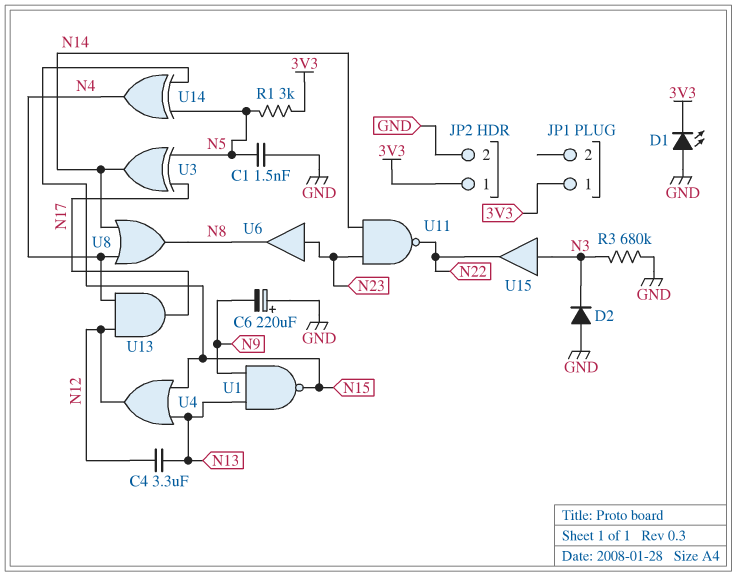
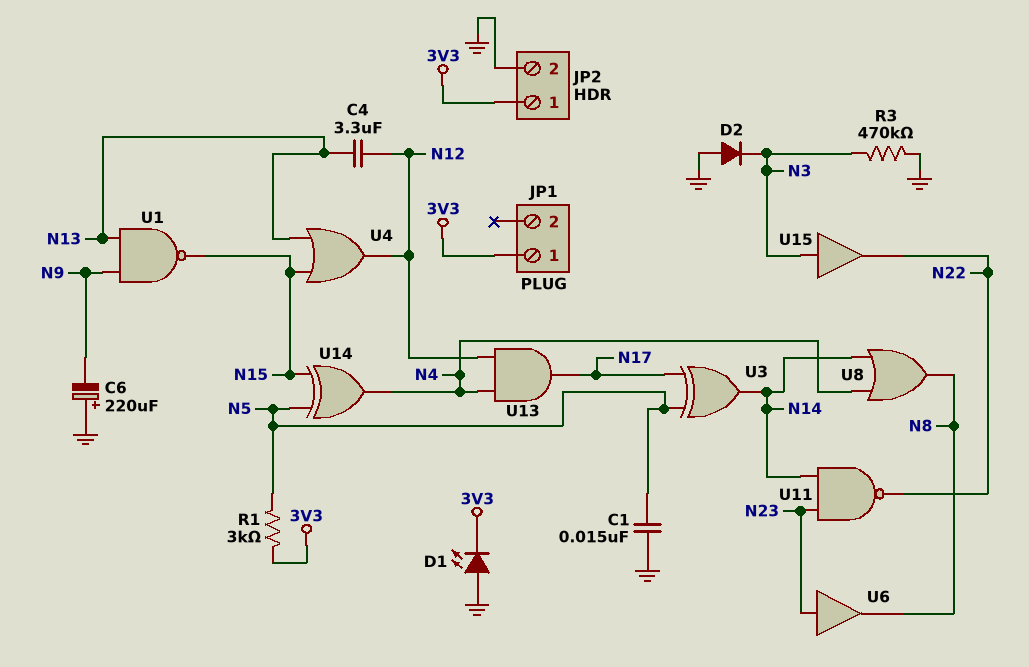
C1: 1.5nF (GND, N5) -> 15nF (GND, N5)
R3: 680k (GND, N3) -> 470k (GND, N3)

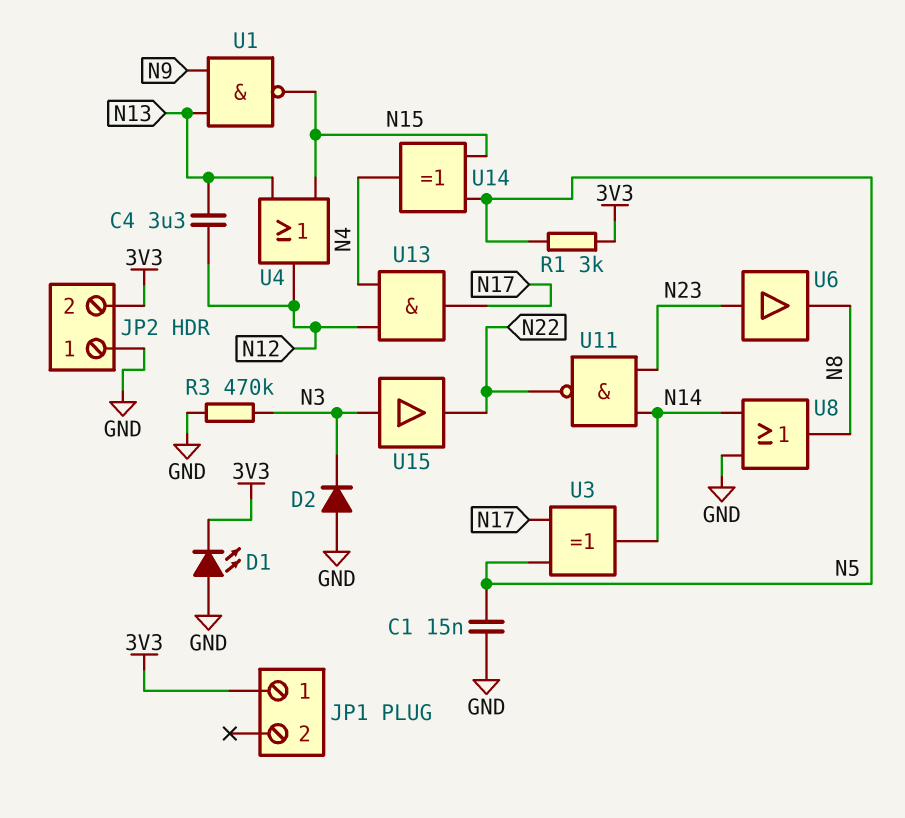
C6: 220uF (plus GND, minus N9) -> none
JP2 pin 1: 3V3 -> GND
JP2 pin 2: GND -> 3V3
U8: OR (in N4, in N14, out N8) -> OR (in GND, in N14, out N8)

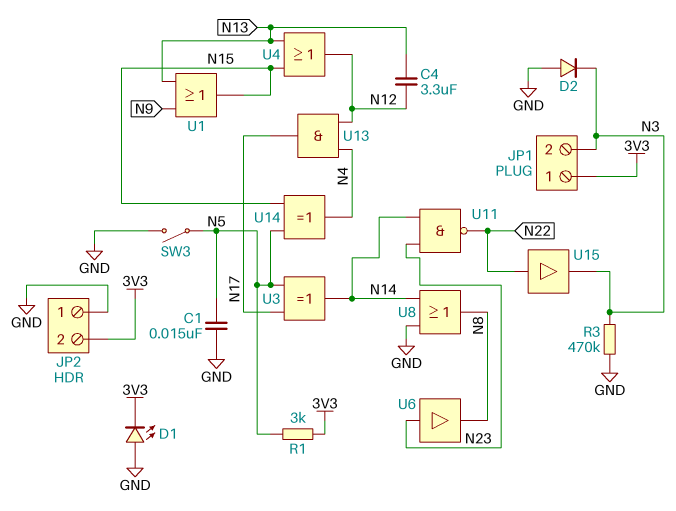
JP1 pin 2: none -> N3
SW3: none -> switch (GND, N5)
U1: NAND (in N9, in N13, out N15) -> OR (in N9, in N13, out N15)
U15: buffer (in N3, out N22) -> buffer (in N22, out N3)

